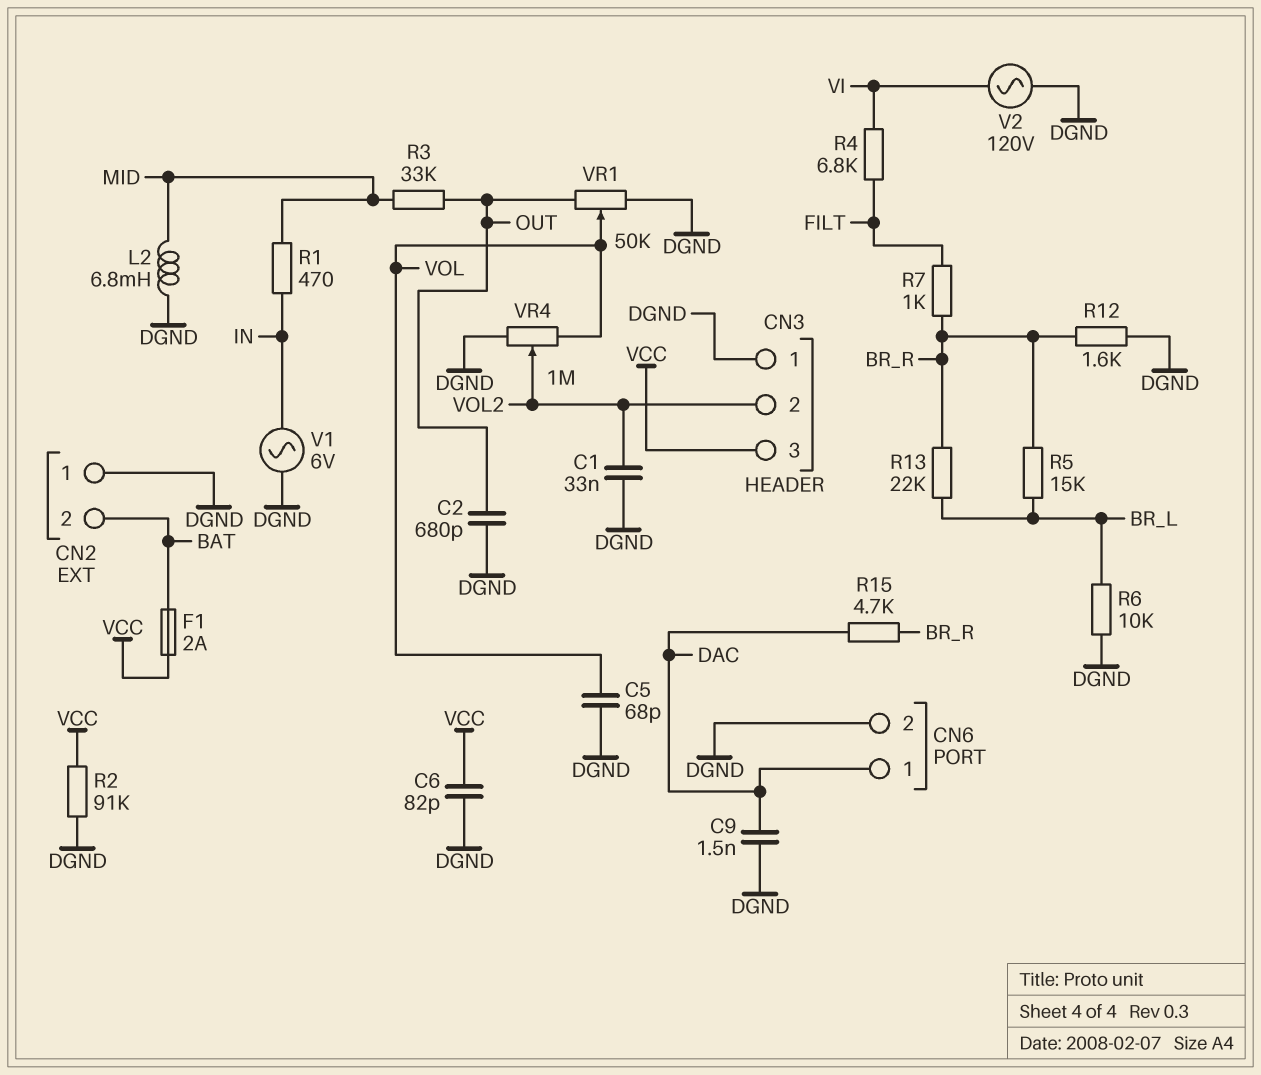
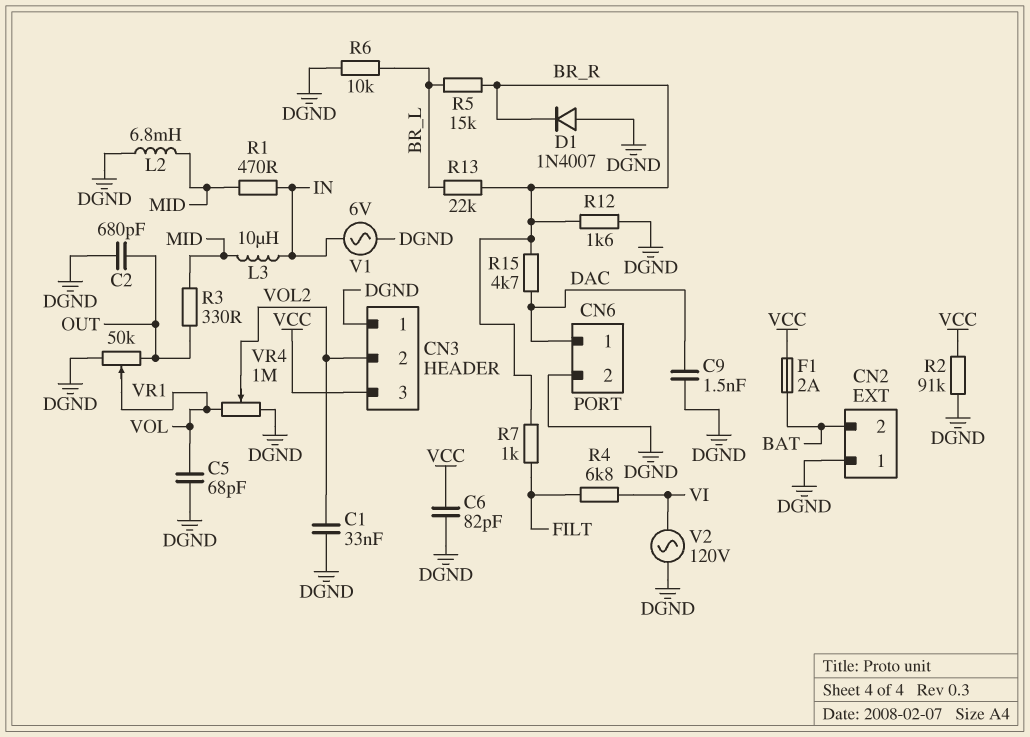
D1: none -> diode 1N4007 (A DGND, K BR_R)
L3: none -> 10uH (IN, MID)
R3: 33k (MID, OUT) -> 330 (MID, OUT)

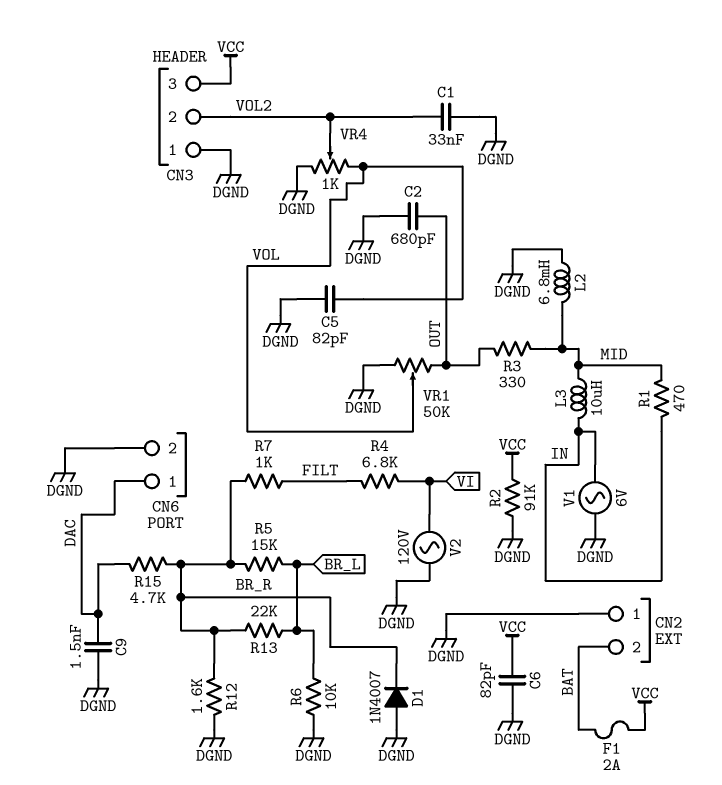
C5: 68pF (DGND, VOL) -> 82pF (DGND, VOL)
VR4: 1M (DGND, VOL, wiper VOL2) -> 1k (DGND, VOL, wiper VOL2)

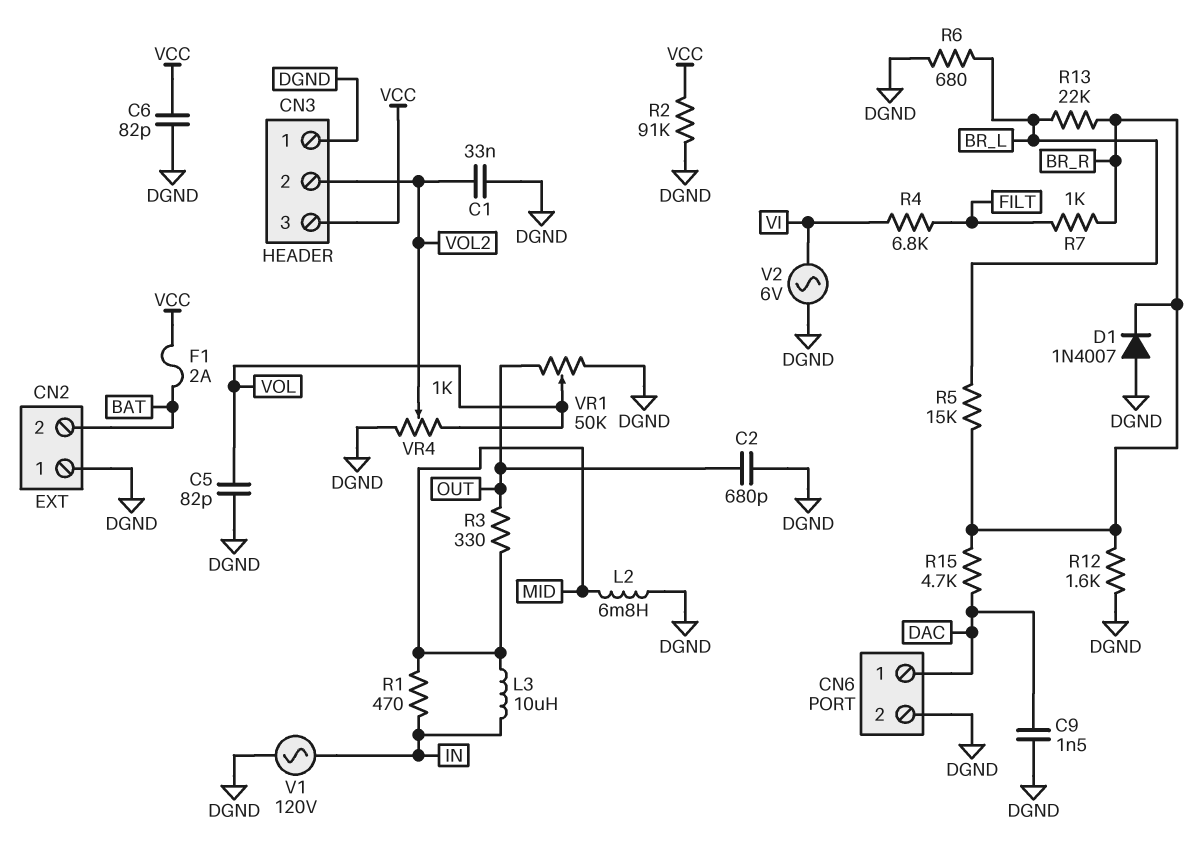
R6: 10k (BR_L, DGND) -> 680 (BR_L, DGND)
V1: AC 6V (DGND, IN) -> AC 120V (DGND, IN)
V2: AC 120V (DGND, VI) -> AC 6V (DGND, VI)

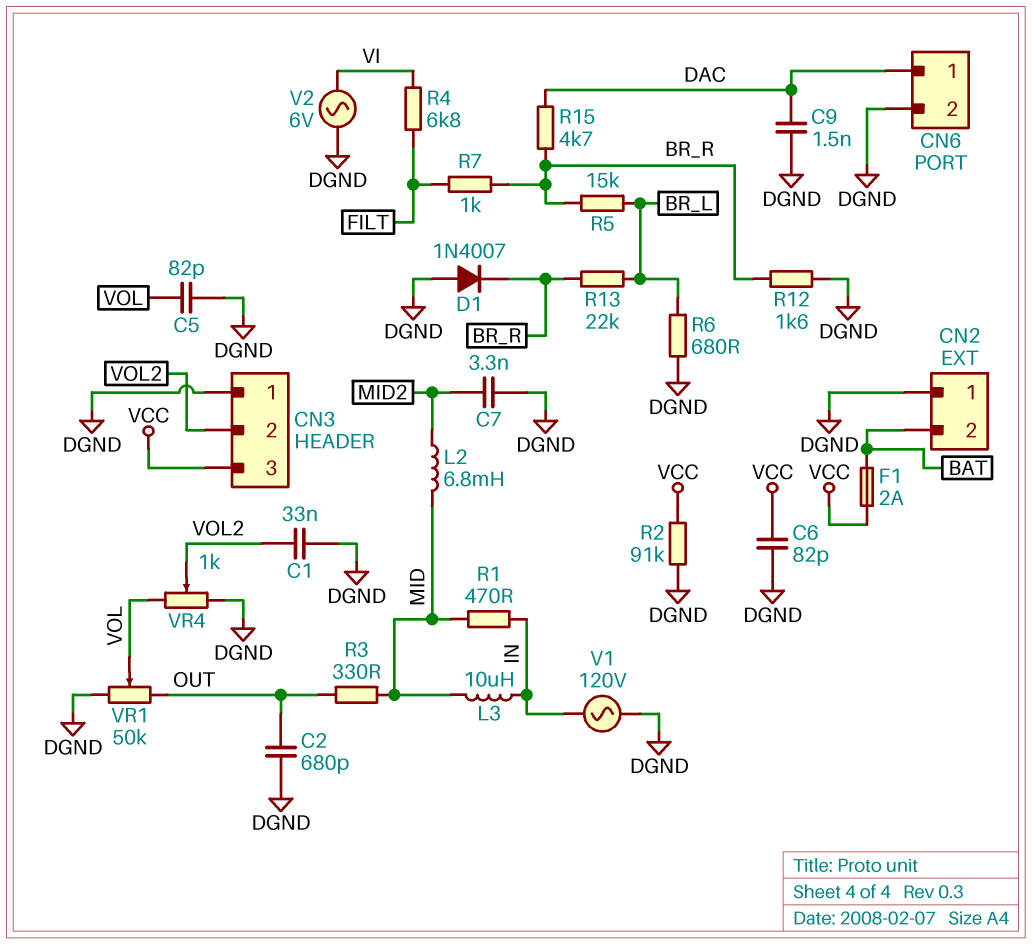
C7: none -> 3.3nF (DGND, MID2)
L2: 6.8mH (DGND, MID) -> 6.8mH (MID, MID2)

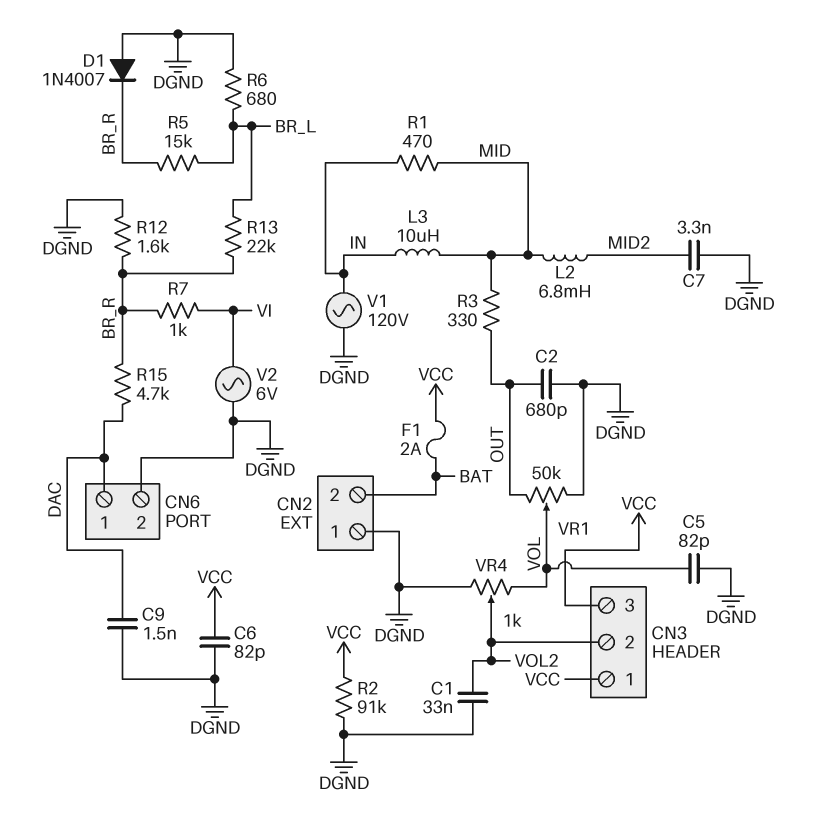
CN3 pin 1: DGND -> VCC
R4: 6.8k (FILT, VI) -> none
R7: 1k (BR_R, FILT) -> 1k (BR_R, VI)

